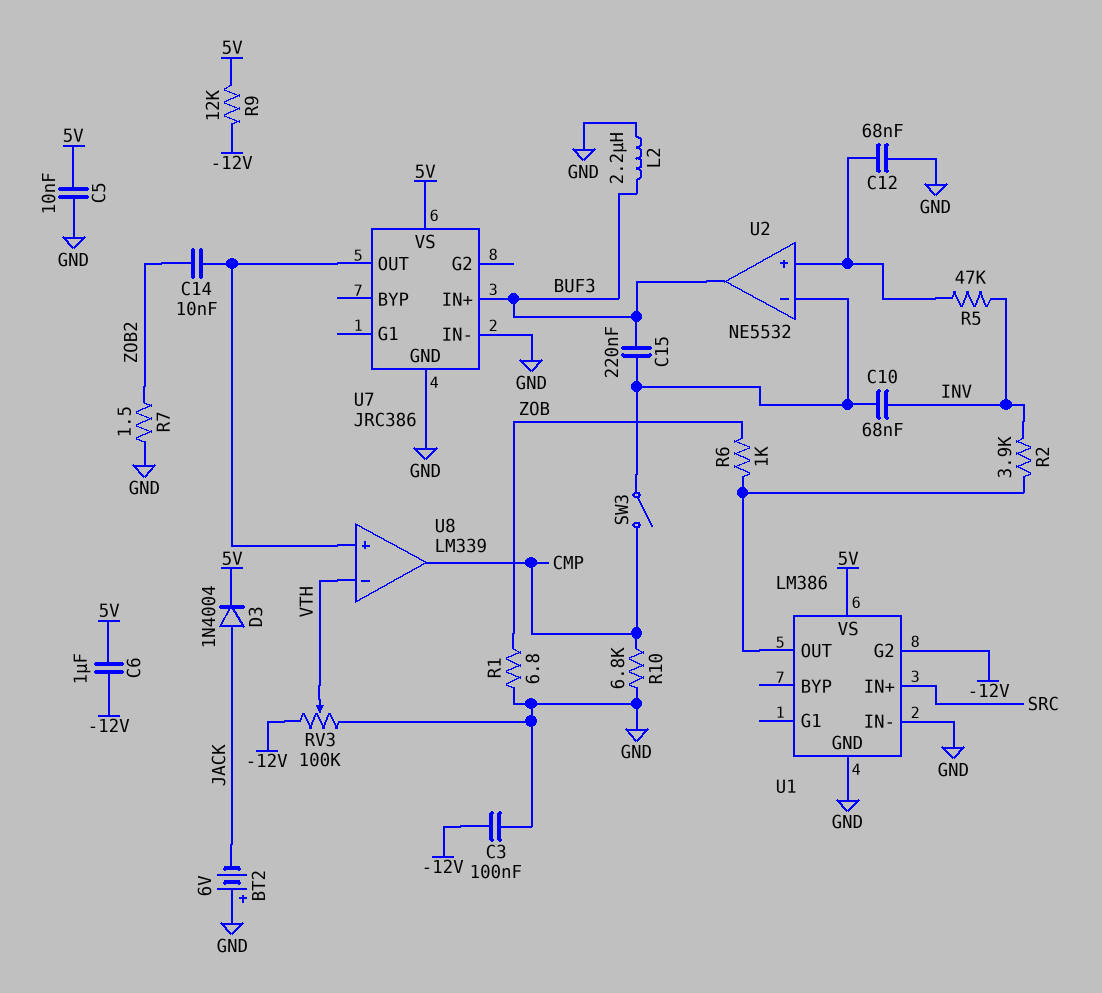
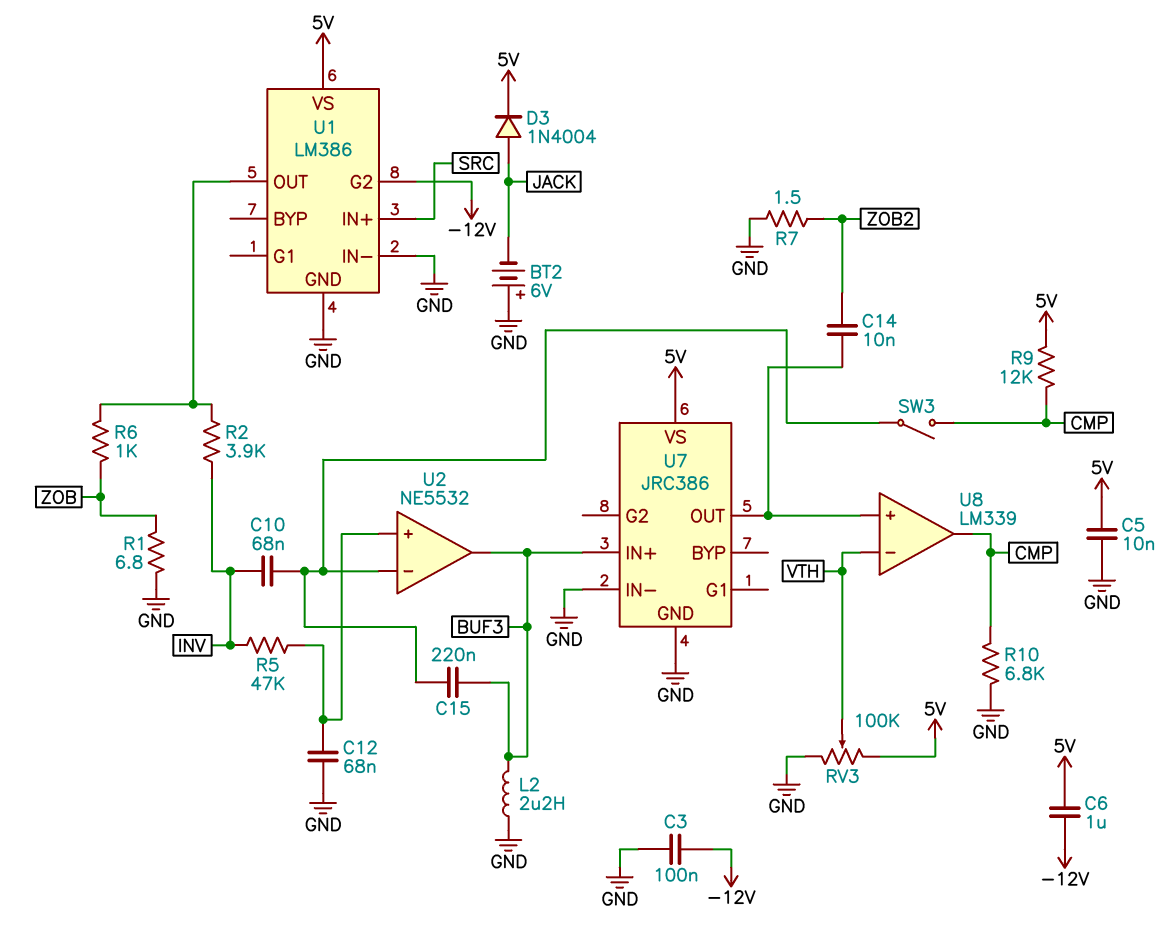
R9: 12k (-12V, 5V) -> 12k (5V, CMP)
RV3: 100k (-12V, GND, wiper VTH) -> 100k (5V, GND, wiper VTH)

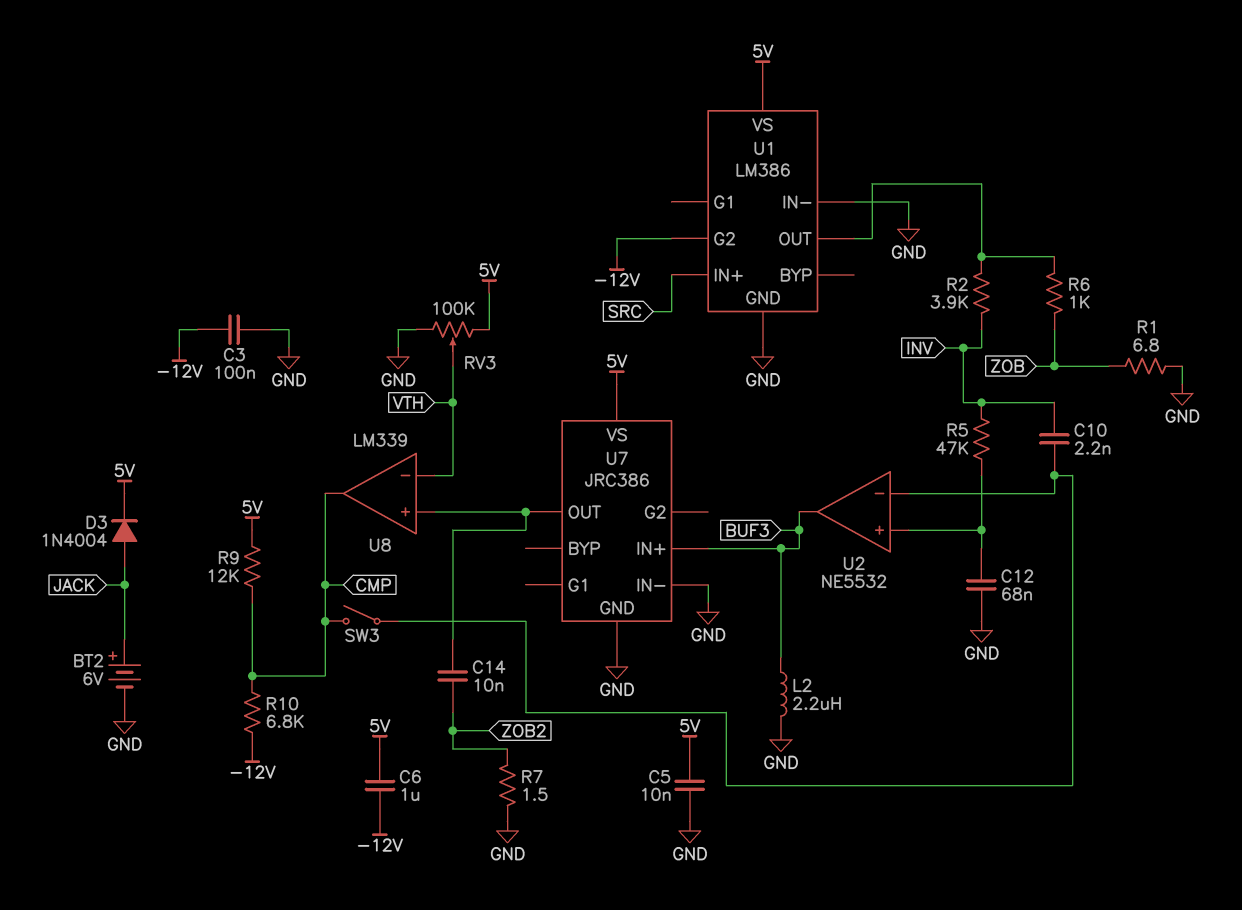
BT2: 6V (plus GND, minus JACK) -> 6V (plus JACK, minus GND)
C10: 68nF (INV, U2/in-) -> 2.2nF (INV, U2/in-)
C15: 220nF (BUF3, U2/in-) -> none
R10: 6.8k (CMP, GND) -> 6.8k (-12V, CMP)

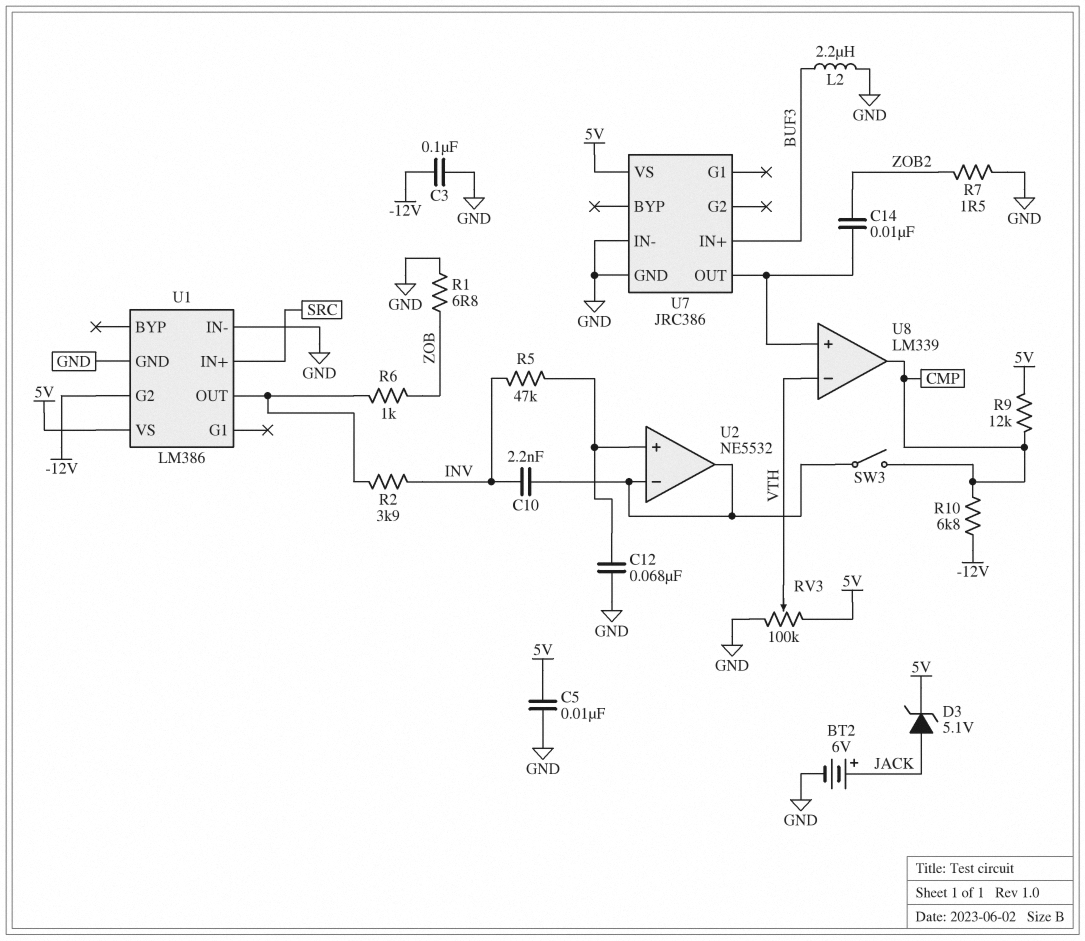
C6: 1uF (-12V, 5V) -> none
D3: diode 1N4004 (A JACK, K 5V) -> zener 5.1V (A JACK, K 5V)
U2 pin out: BUF3 -> U2/in-

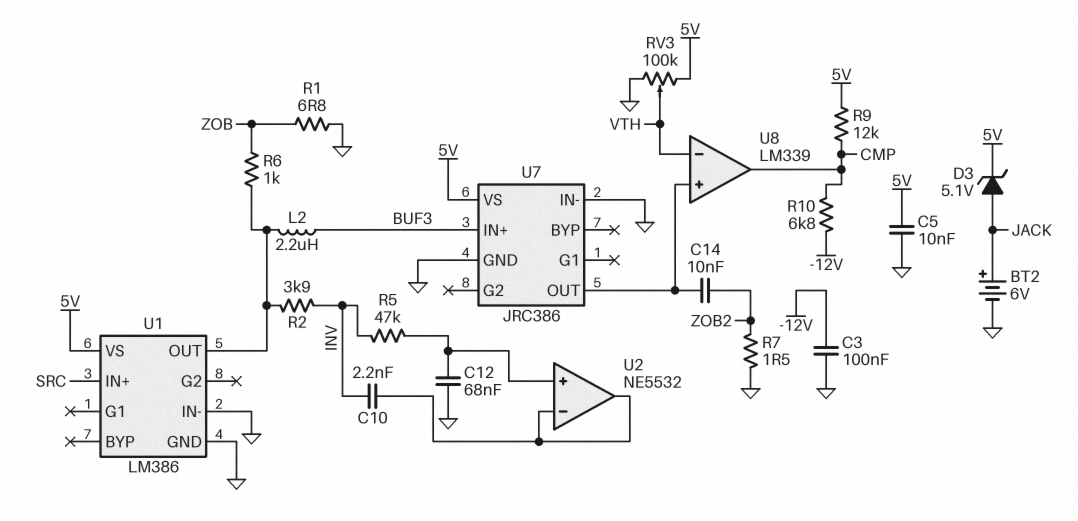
L2: 2.2uH (BUF3, GND) -> 2.2uH (BUF3, U1/OUT)
SW3: switch (CMP, U2/in-) -> none
U1 pin G2: -12V -> none

